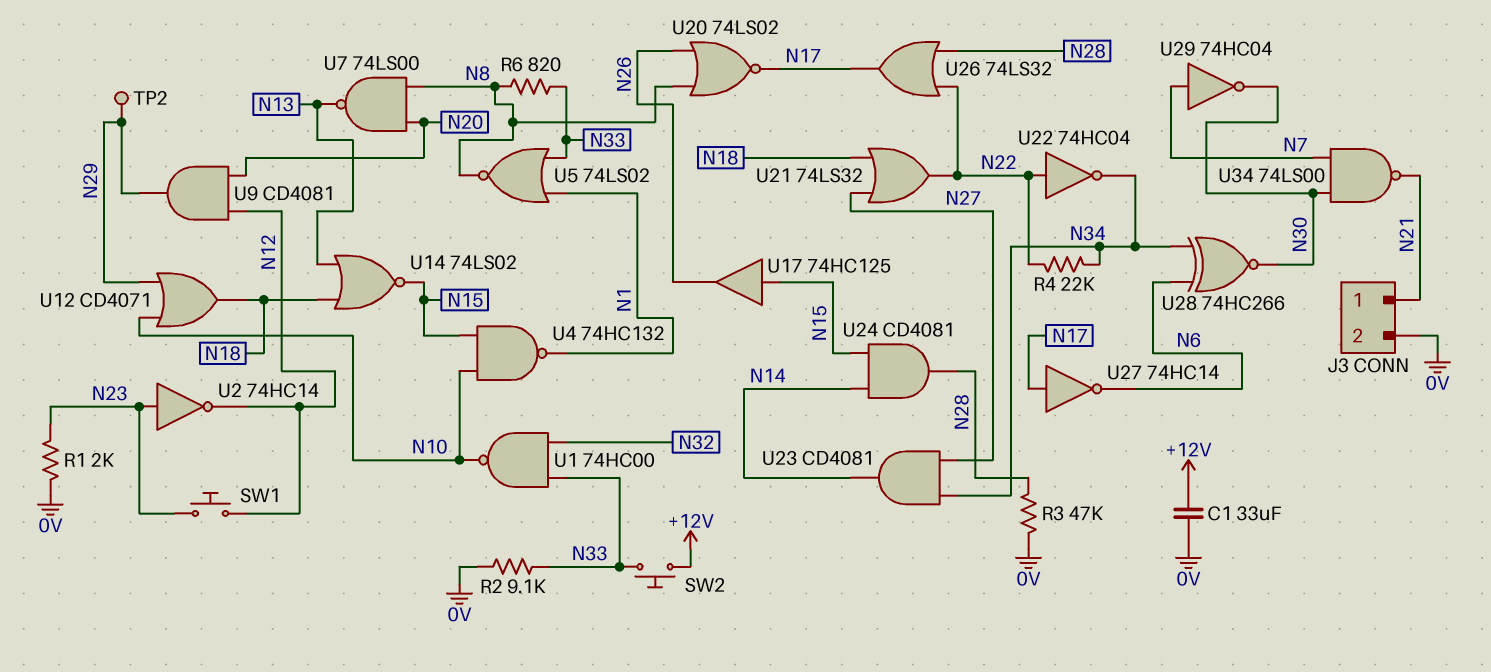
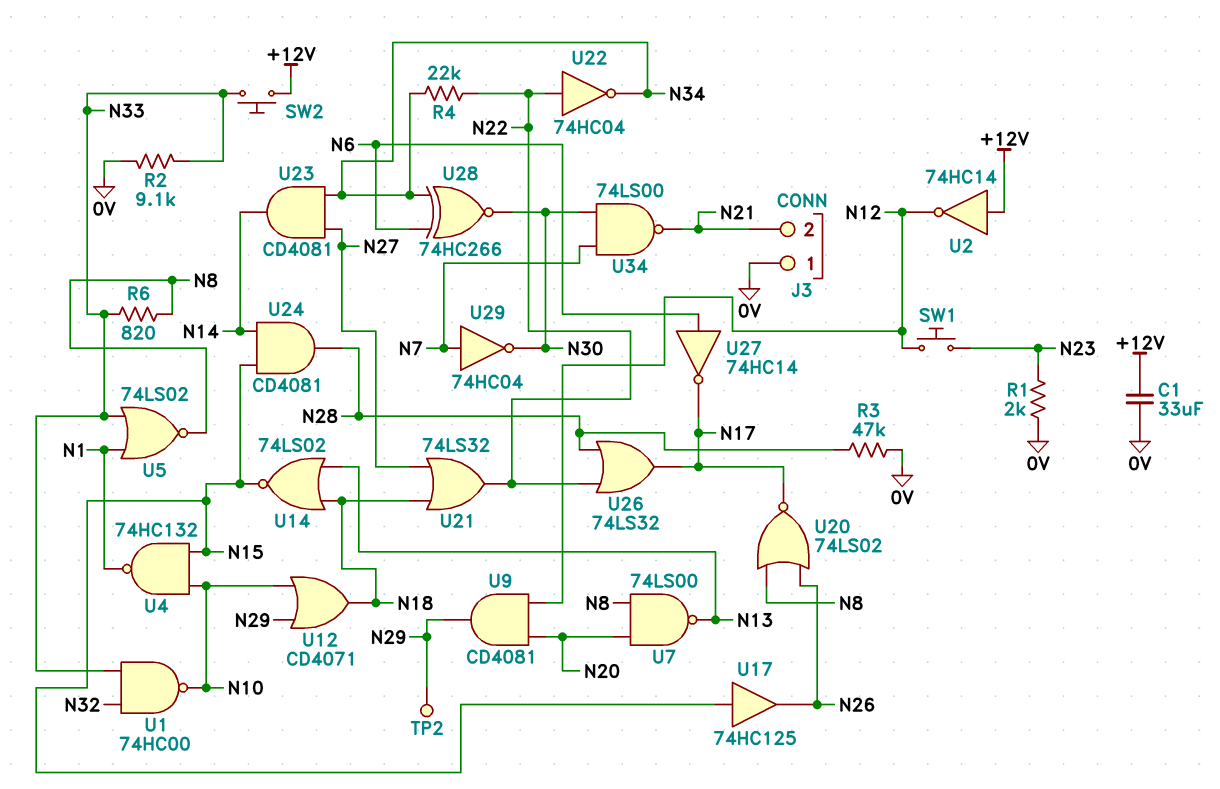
J3 pin 1: N21 -> 0V
J3 pin 2: 0V -> N21
U2: NOT 74HC14 (in N23, out N12) -> NOT 74HC14 (in +12V, out N12)
U27: NOT 74HC14 (in N17, out N6) -> NOT 74HC14 (in N6, out N17)

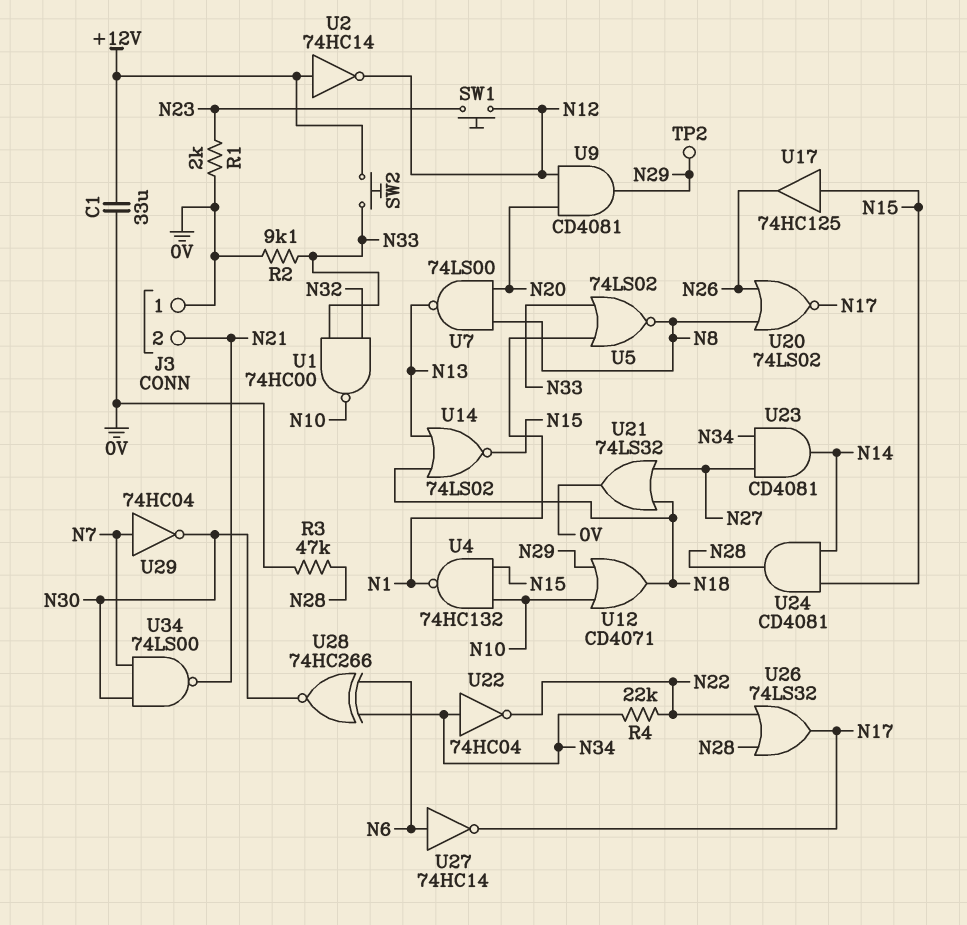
R6: 820 (N8, N33) -> none
U21: OR 74LS32 (in N18, in N27, out N22) -> OR 74LS32 (in N18, in N27, out 0V)
U22: NOT 74HC04 (in N22, out N34) -> NOT 74HC04 (in N34, out N22)

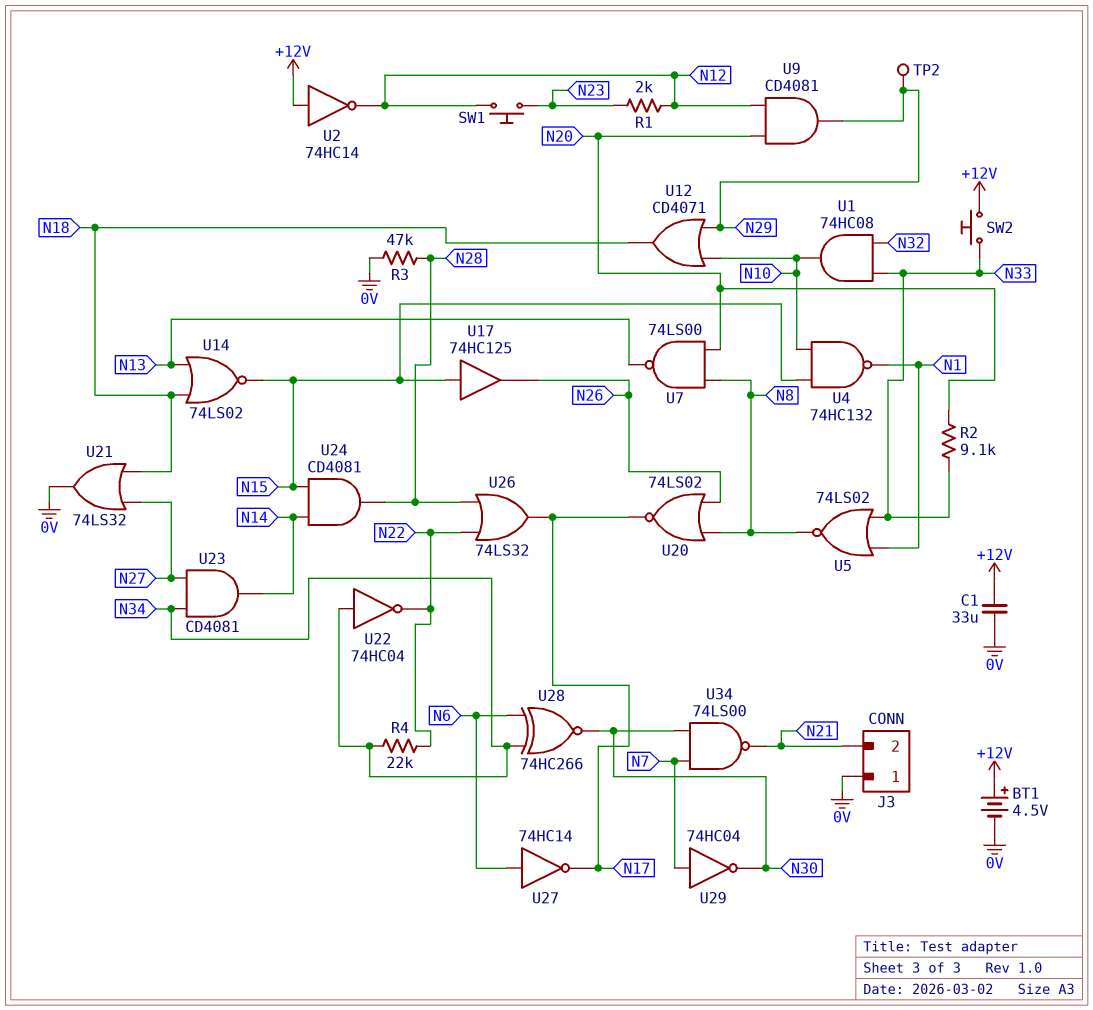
BT1: none -> 4.5V (plus +12V, minus 0V)
R1: 2k (0V, N23) -> 2k (N12, N23)
R2: 9.1k (0V, N33) -> 9.1k (N20, N33)
U1: NAND 74HC00 (in N32, in N33, out N10) -> AND 74HC08 (in N32, in N33, out N10)

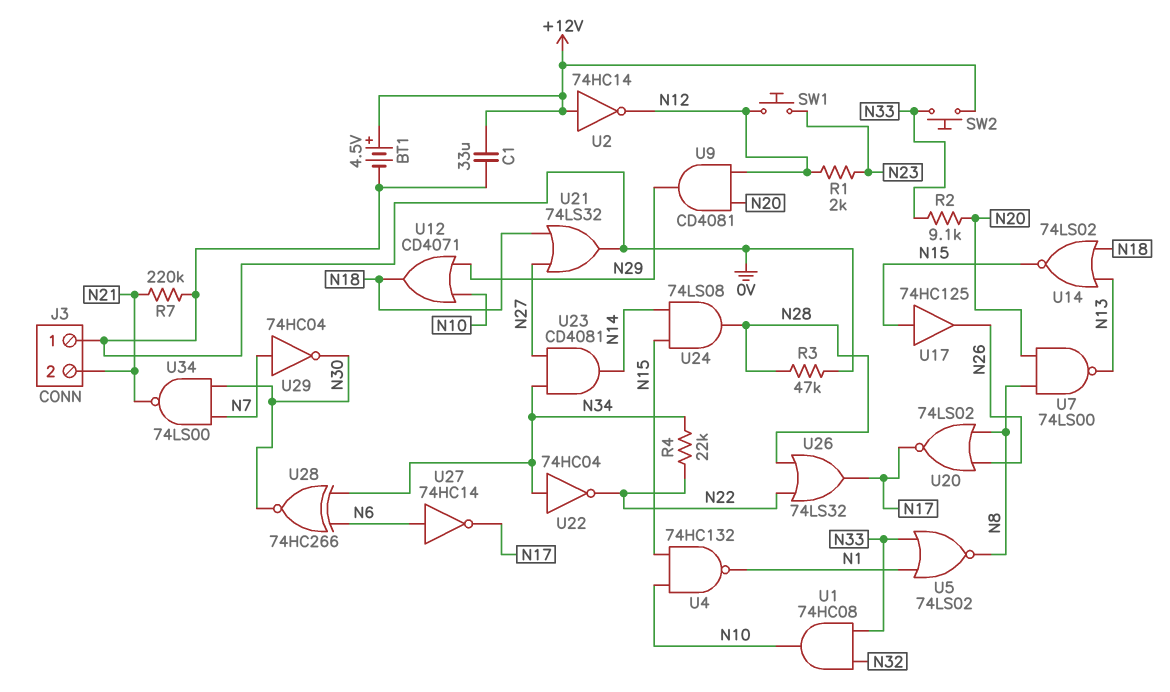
R7: none -> 220k (0V, N21)
TP2: test point (N29) -> none
U24: AND CD4081 (in N14, in N15, out N28) -> AND 74LS08 (in N14, in N15, out N28)

